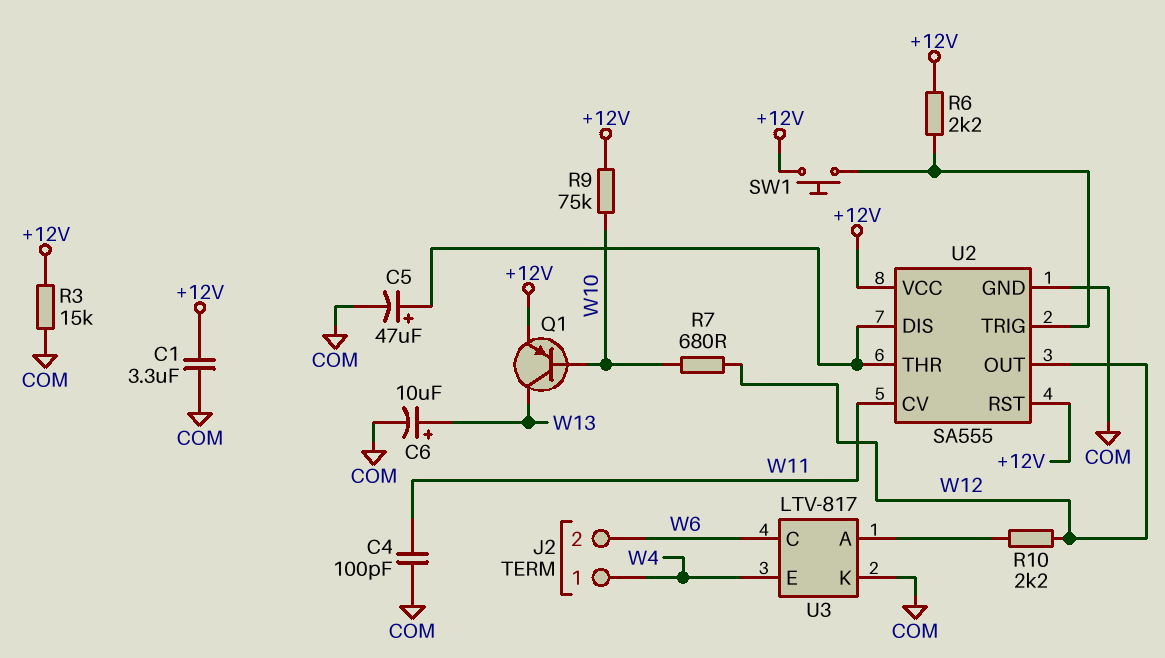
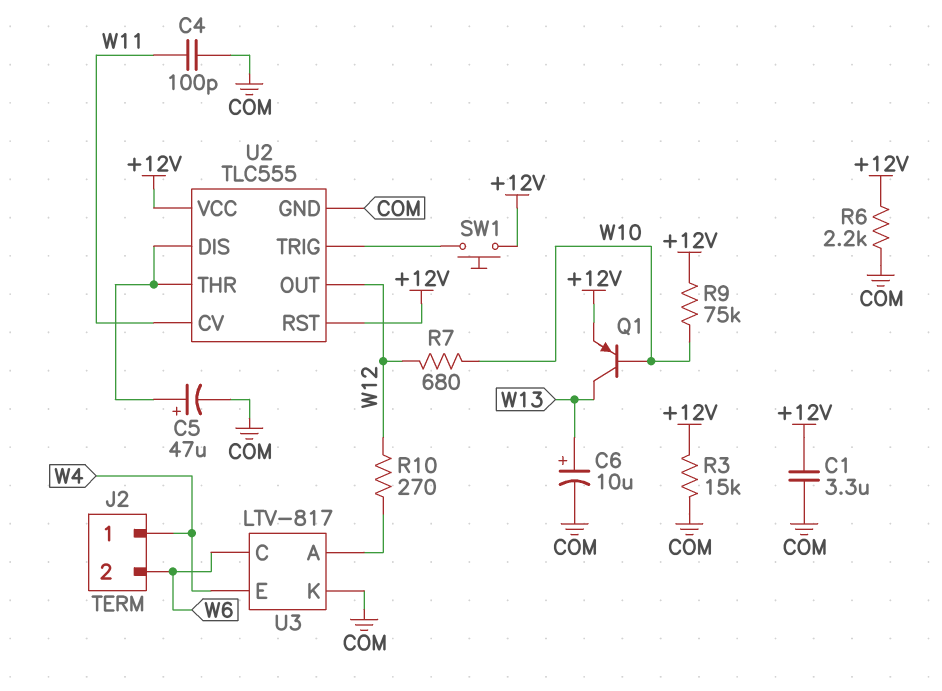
R6: 2.2k (+12V, U2/TRIG) -> 2.2k (+12V, COM)
R10: 2.2k (U3/A, W12) -> 270 (U3/A, W12)
U2: SA555 -> TLC555

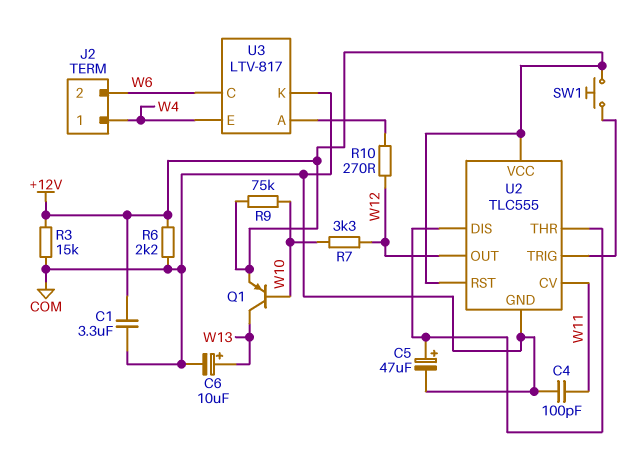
R7: 680 (W10, W12) -> 3.3k (W10, W12)

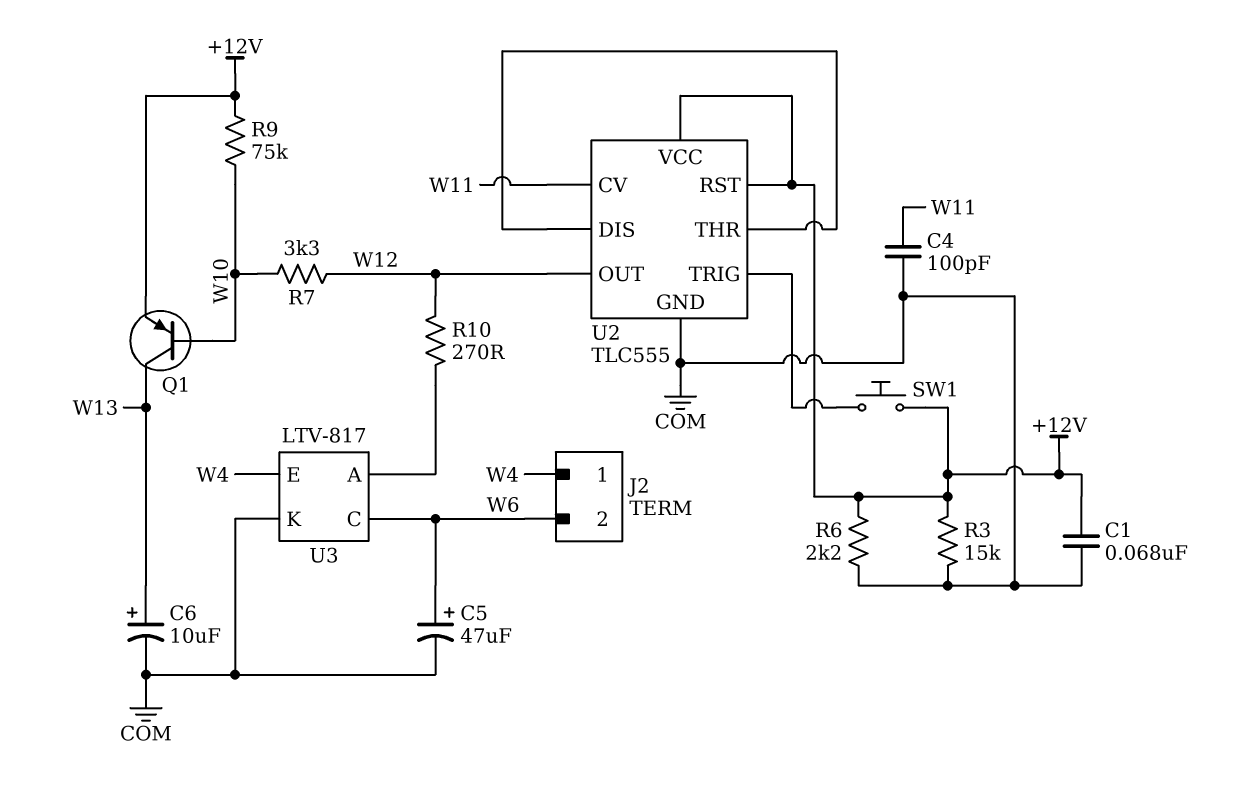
C1: 3.3uF (+12V, COM) -> 68nF (+12V, COM)
C5: 47uF (plus U2/DIS, minus COM) -> 47uF (plus W6, minus COM)

